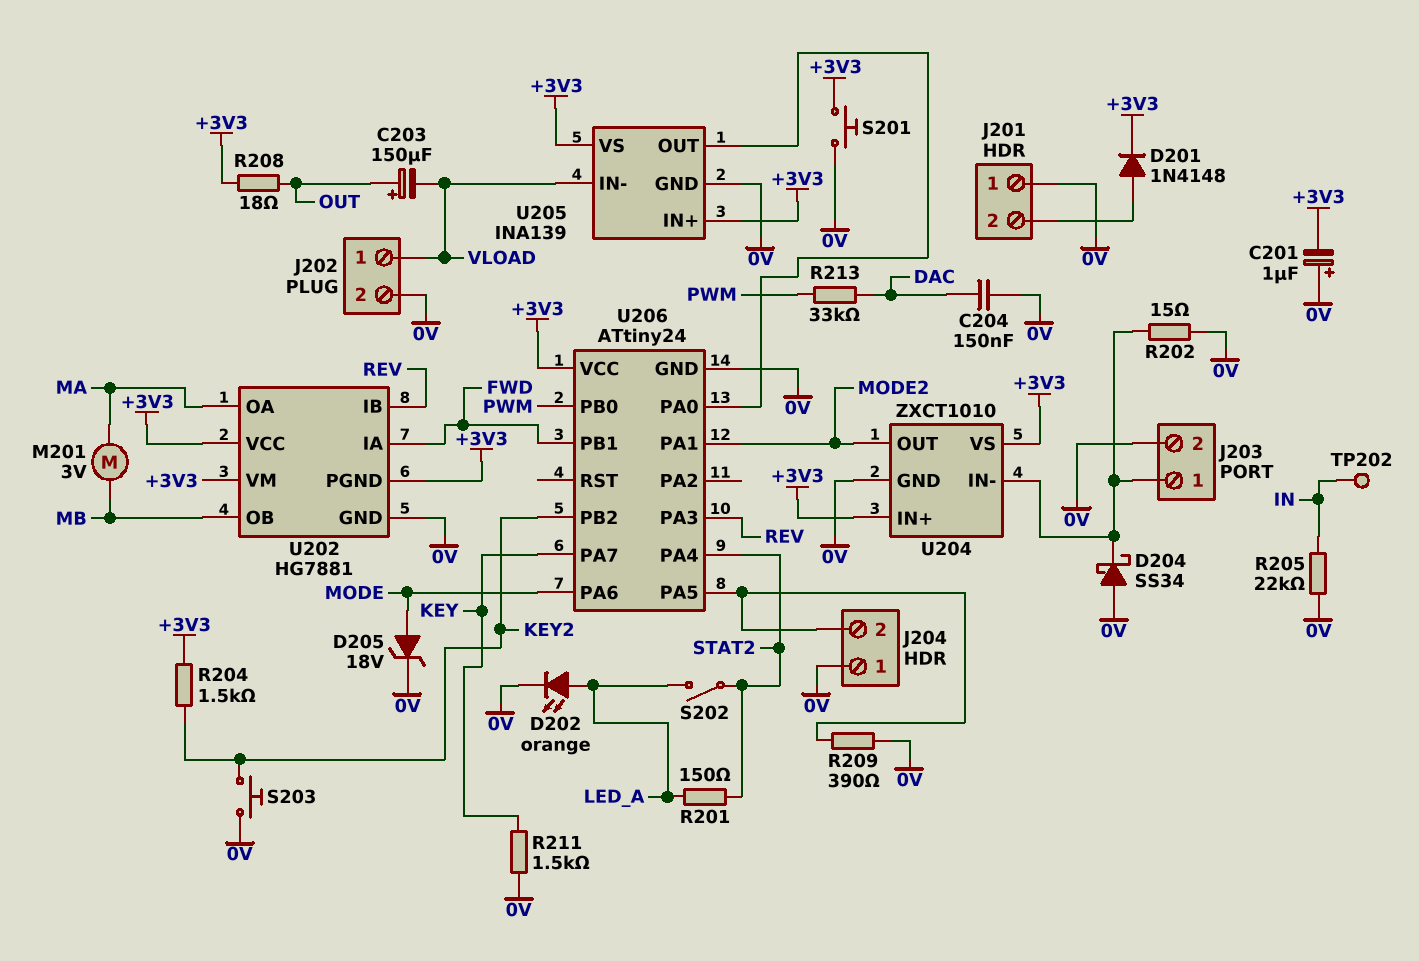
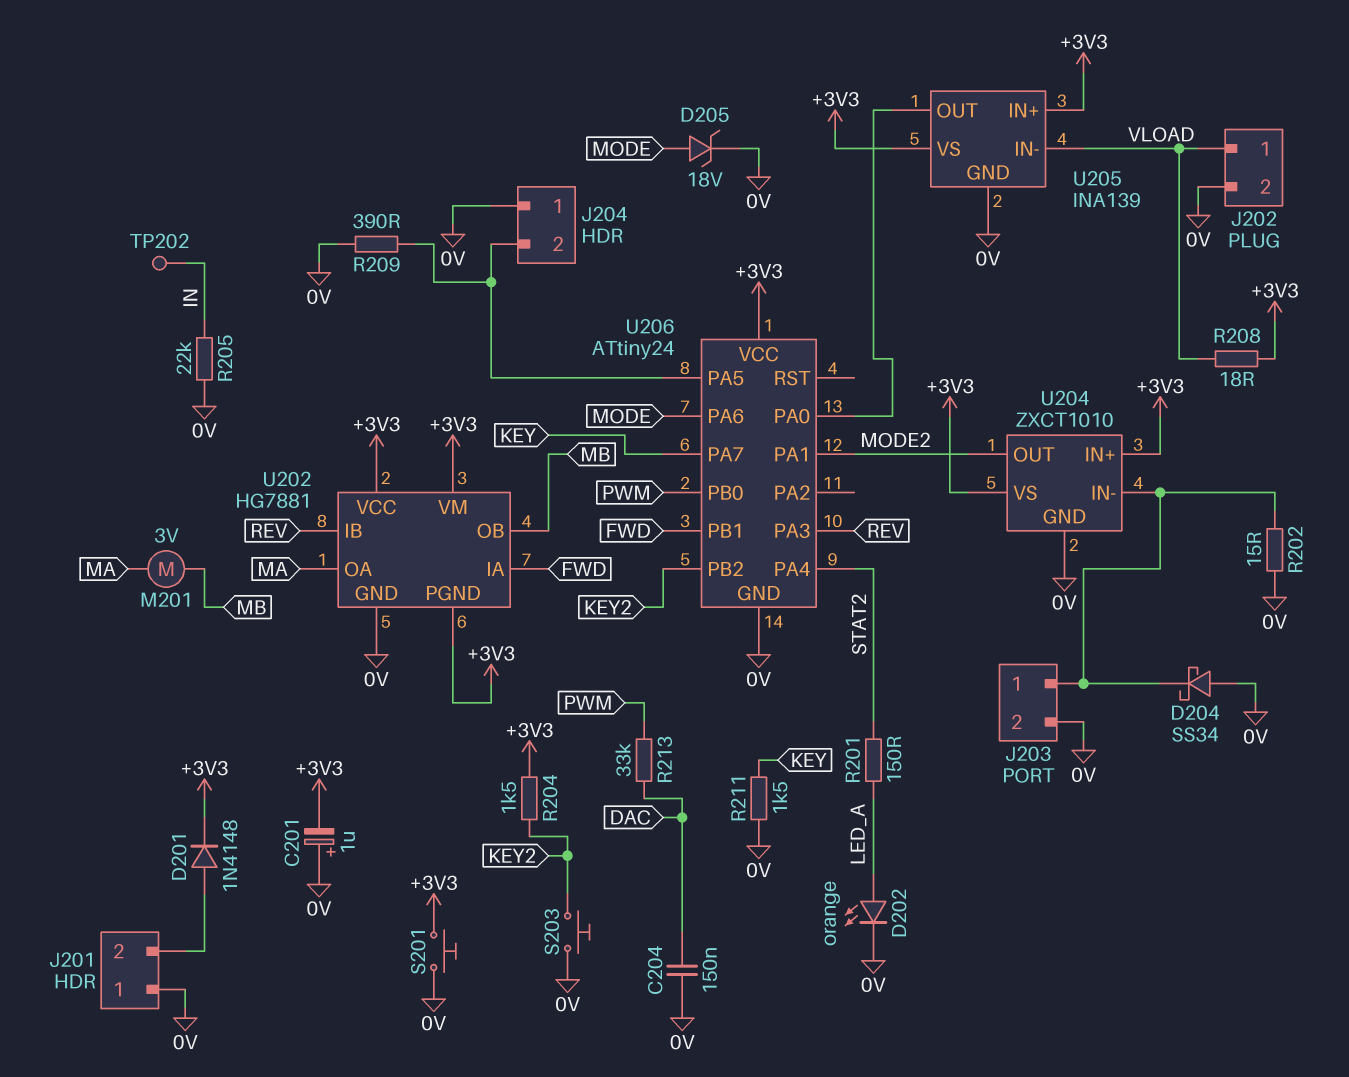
C203: 150uF (plus OUT, minus VLOAD) -> none
R208: 18 (+3V3, OUT) -> 18 (+3V3, VLOAD)
S202: switch (LED_A, STAT2) -> none

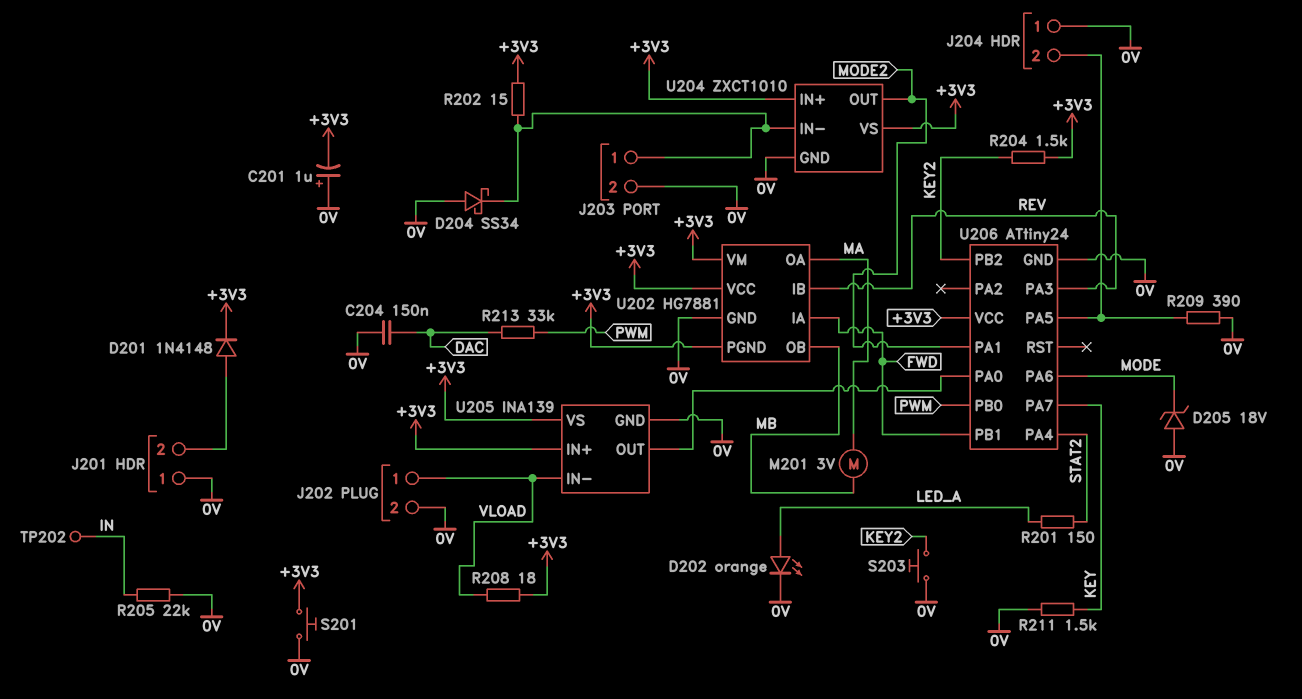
D205: zener 18V (A MODE, K 0V) -> zener 18V (A 0V, K MODE)
R202: 15 (0V, J203/1) -> 15 (+3V3, J203/1)

